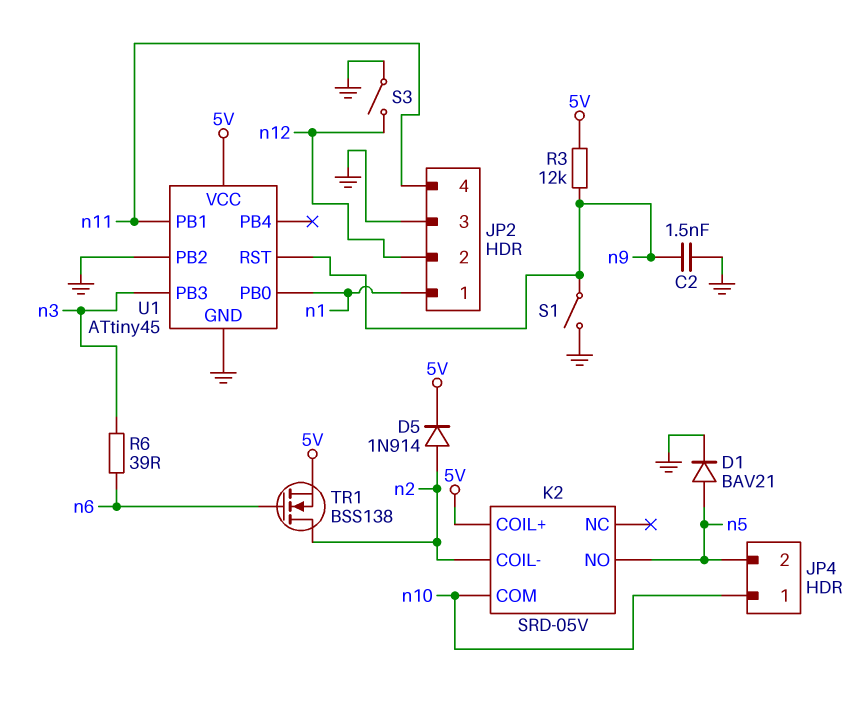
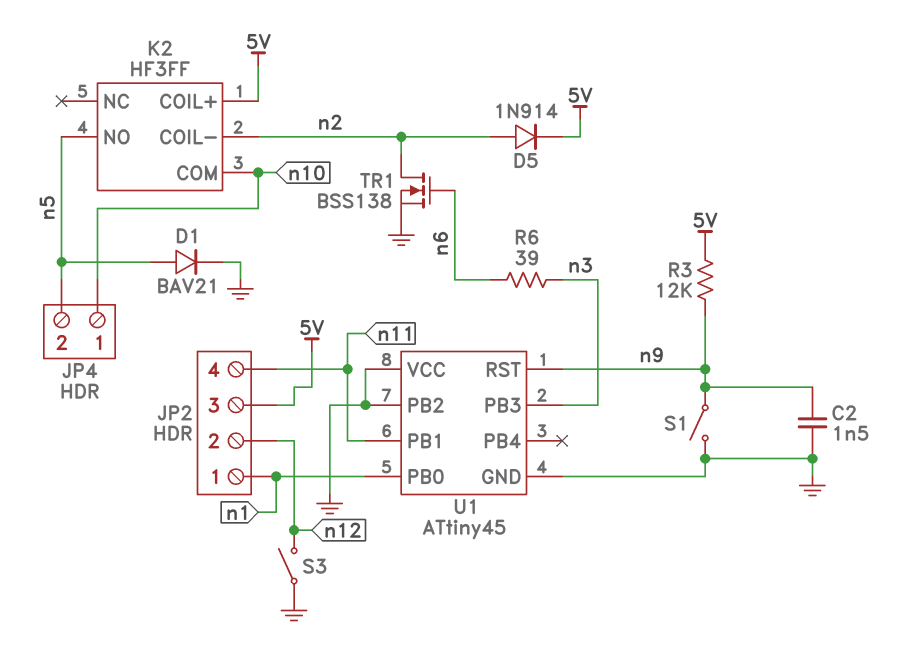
JP2 pin 3: GND -> 5V
K2: SRD-05V -> HF3FF
TR1: NMOS BSS138 (G n6, D n2, S 5V) -> NMOS BSS138 (G n6, D n2, S GND)
U1 pin VCC: 5V -> GND

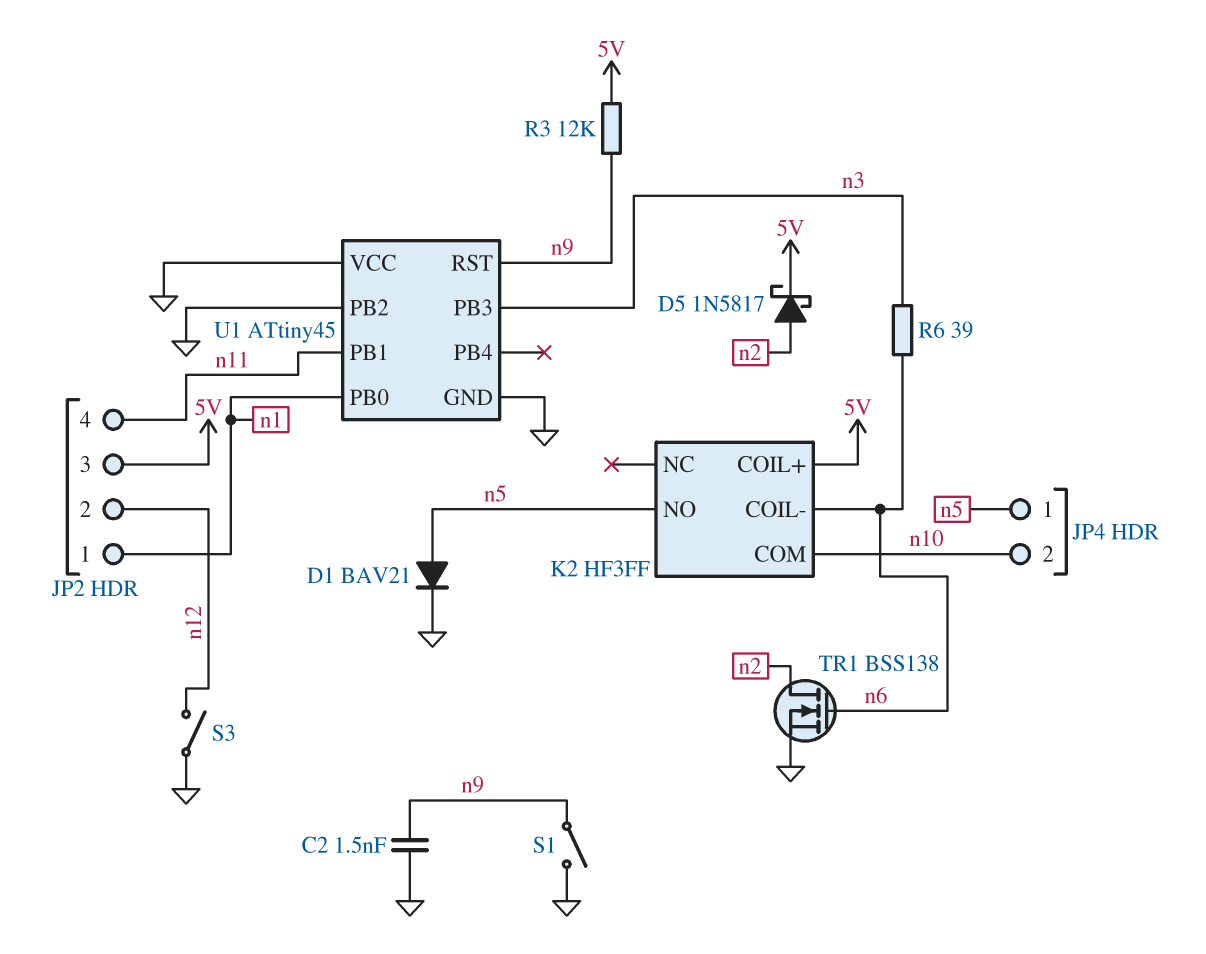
D5: diode 1N914 (A n2, K 5V) -> schottky 1N5817 (A n2, K 5V)
JP4 pin 1: n10 -> n5
JP4 pin 2: n5 -> n10
K2 pin COIL-: n2 -> n6

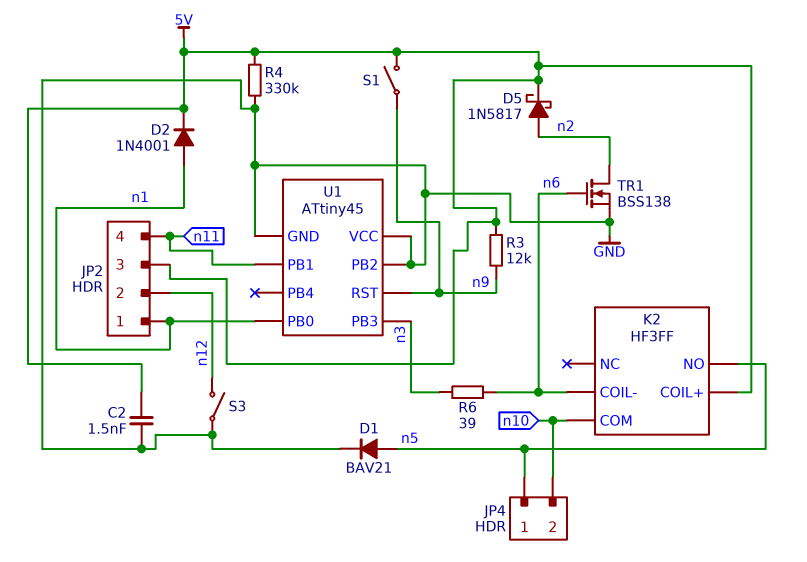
C2: 1.5nF (GND, n9) -> 1.5nF (5V, GND)
D2: none -> diode 1N4001 (A n1, K 5V)
R4: none -> 330k (5V, GND)
S1: switch (GND, n9) -> switch (5V, n9)

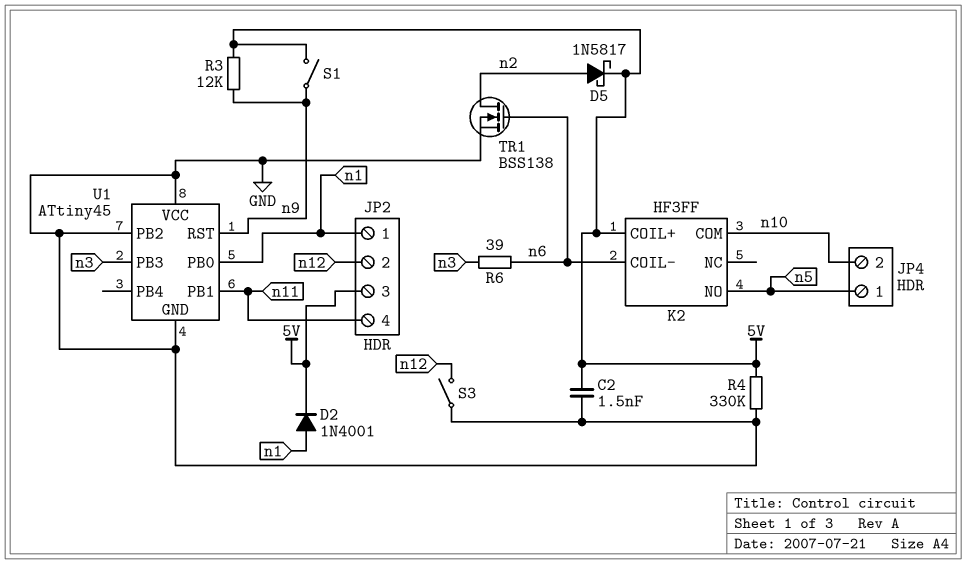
D1: diode BAV21 (A n5, K GND) -> none

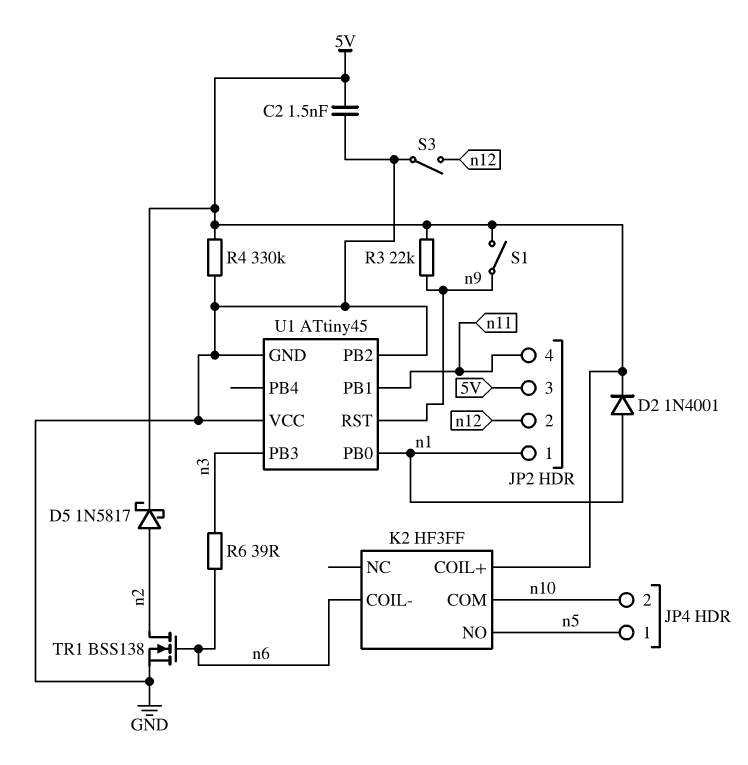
R3: 12k (5V, n9) -> 22k (5V, n9)

